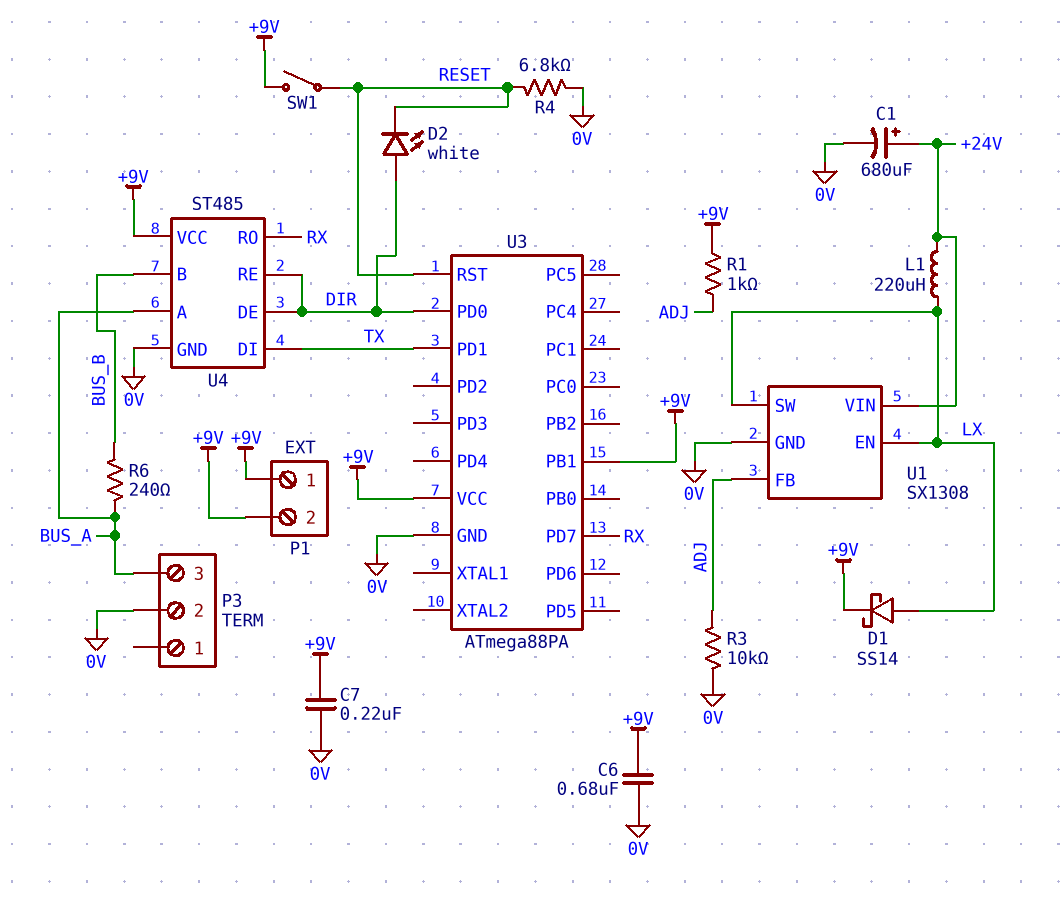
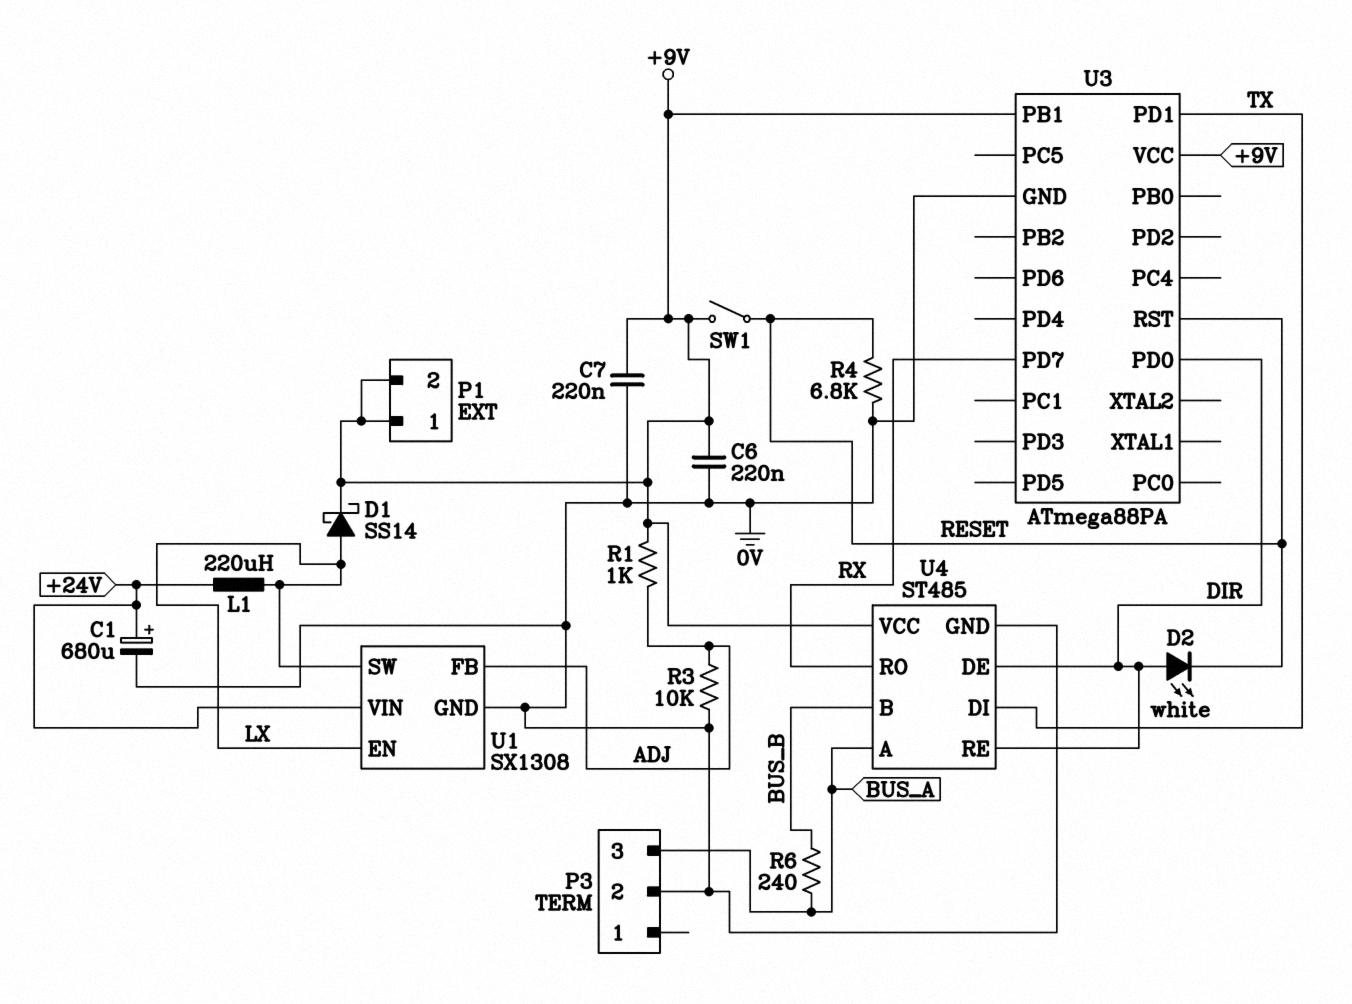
C6: 680nF (+9V, 0V) -> 220nF (+9V, 0V)

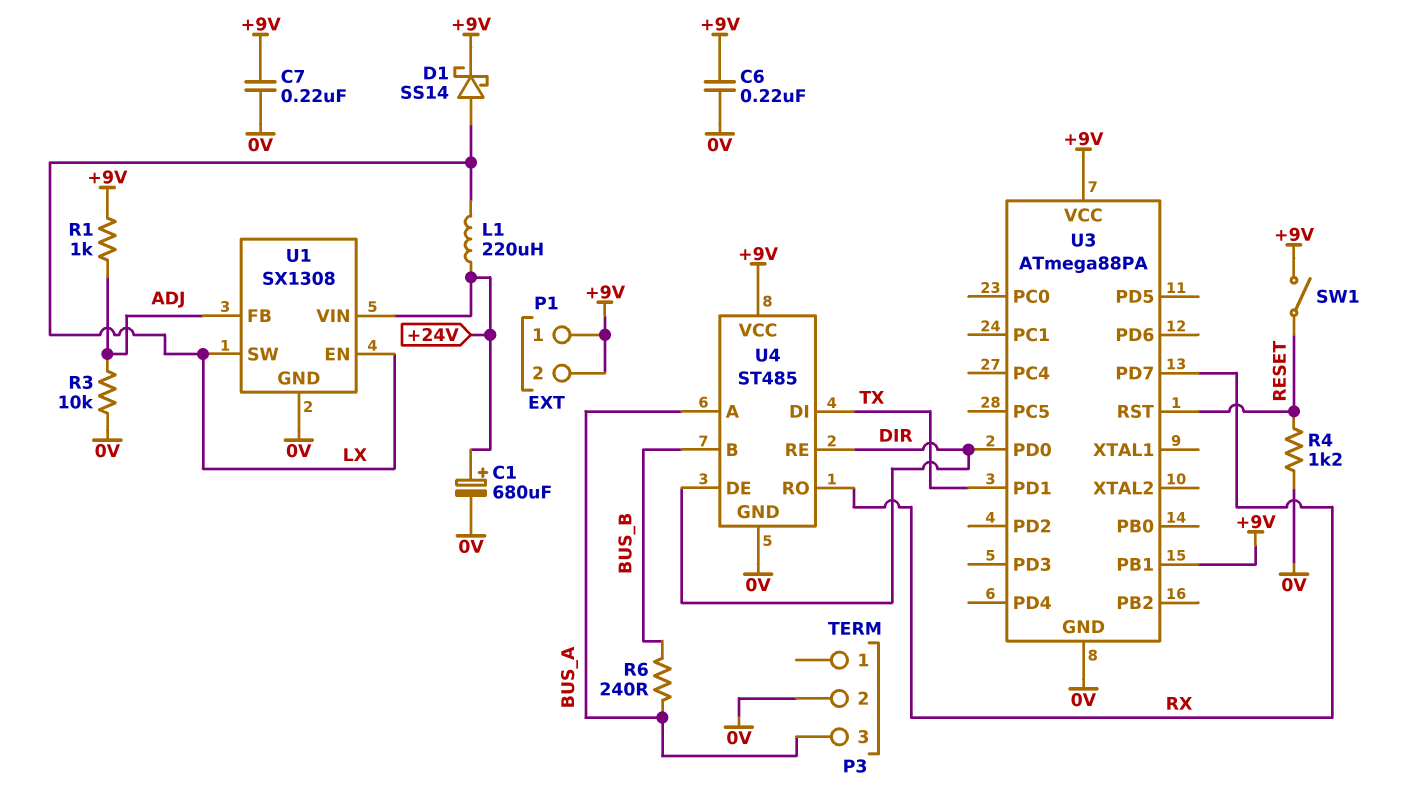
D2: LED white (A DIR, K RESET) -> none
R4: 6.8k (0V, RESET) -> 1.2k (0V, RESET)

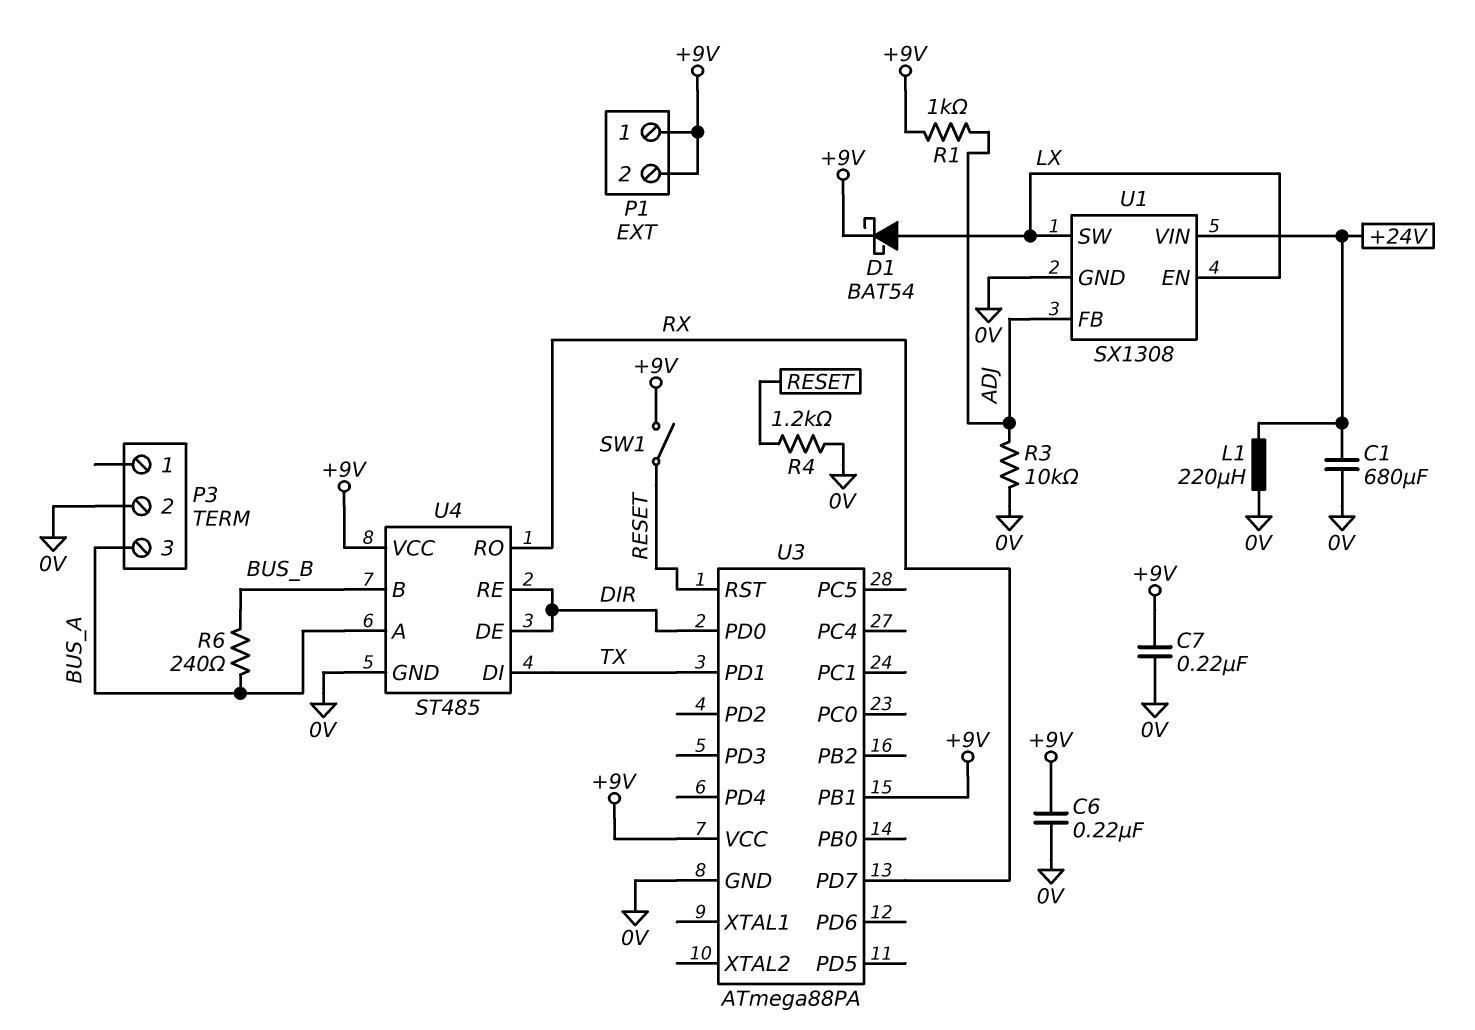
C1: 680uF (plus +24V, minus 0V) -> 680uF (+24V, 0V)
D1: schottky SS14 (A LX, K +9V) -> schottky BAT54 (A LX, K +9V)
L1: 220uH (+24V, LX) -> 220uH (+24V, 0V)

